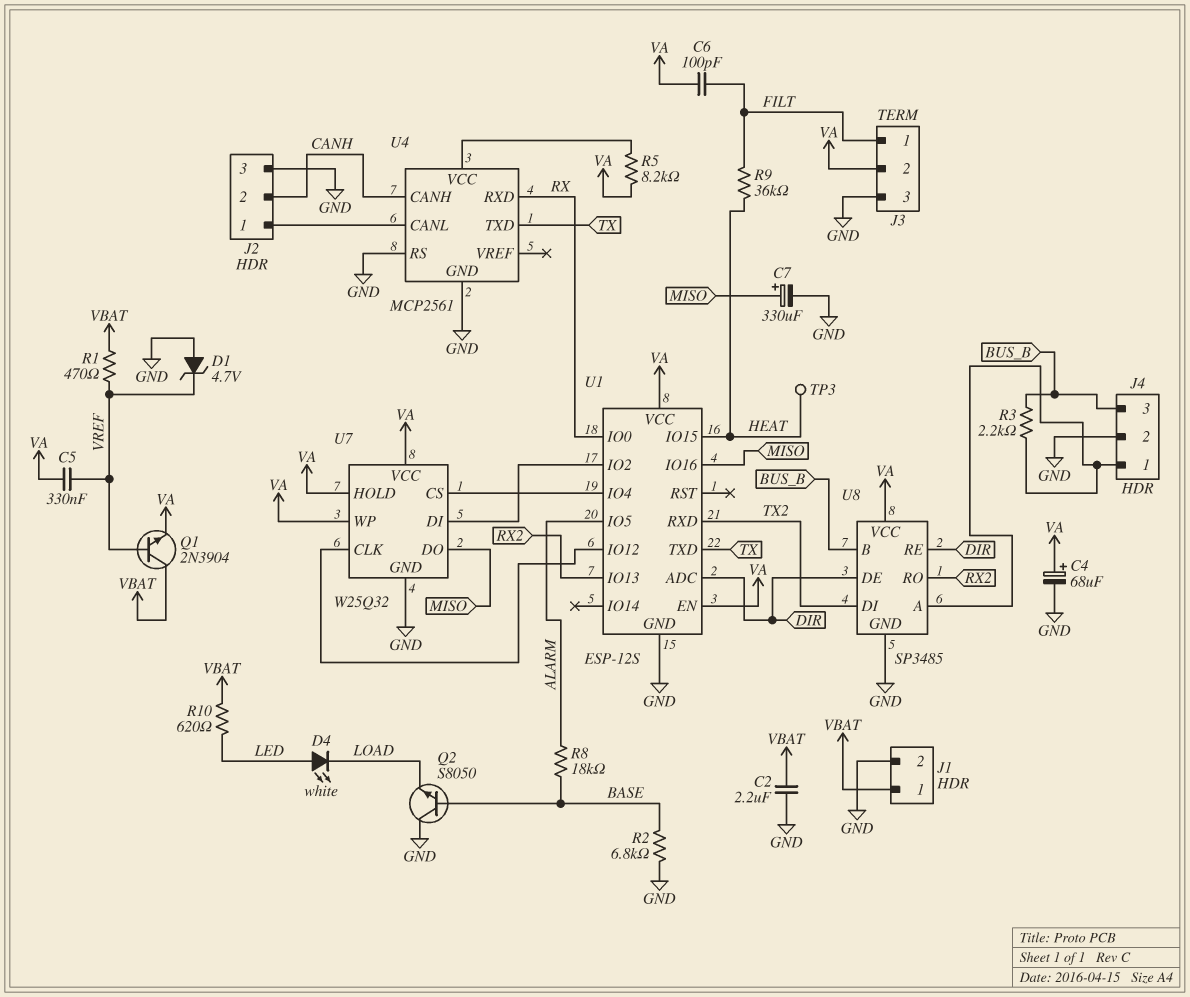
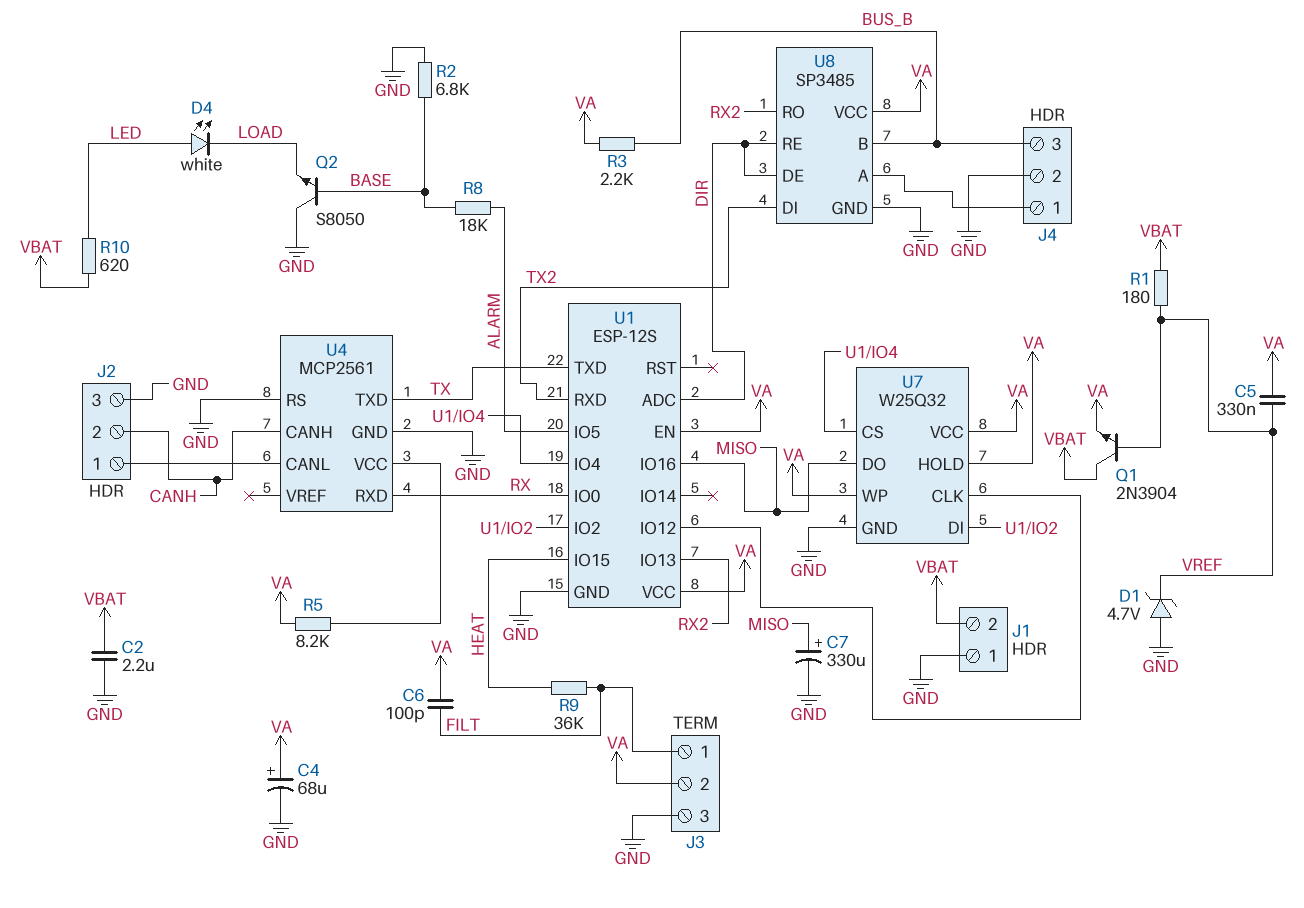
J1 pin 1: VBAT -> GND
J1 pin 2: GND -> VBAT
R1: 470 (VBAT, VREF) -> 180 (VBAT, VREF)
R3: 2.2k (BUS_B, J4/1) -> 2.2k (BUS_B, VA)
TP3: test point (HEAT) -> none

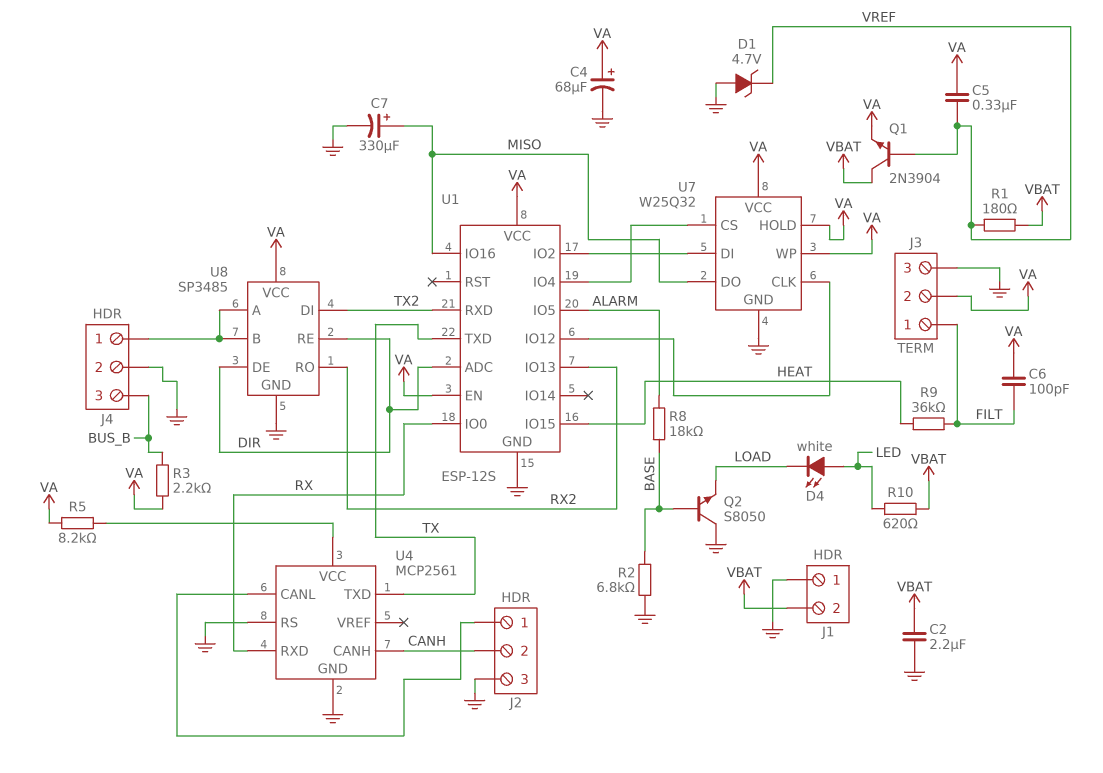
U8 pin B: BUS_B -> J4/1

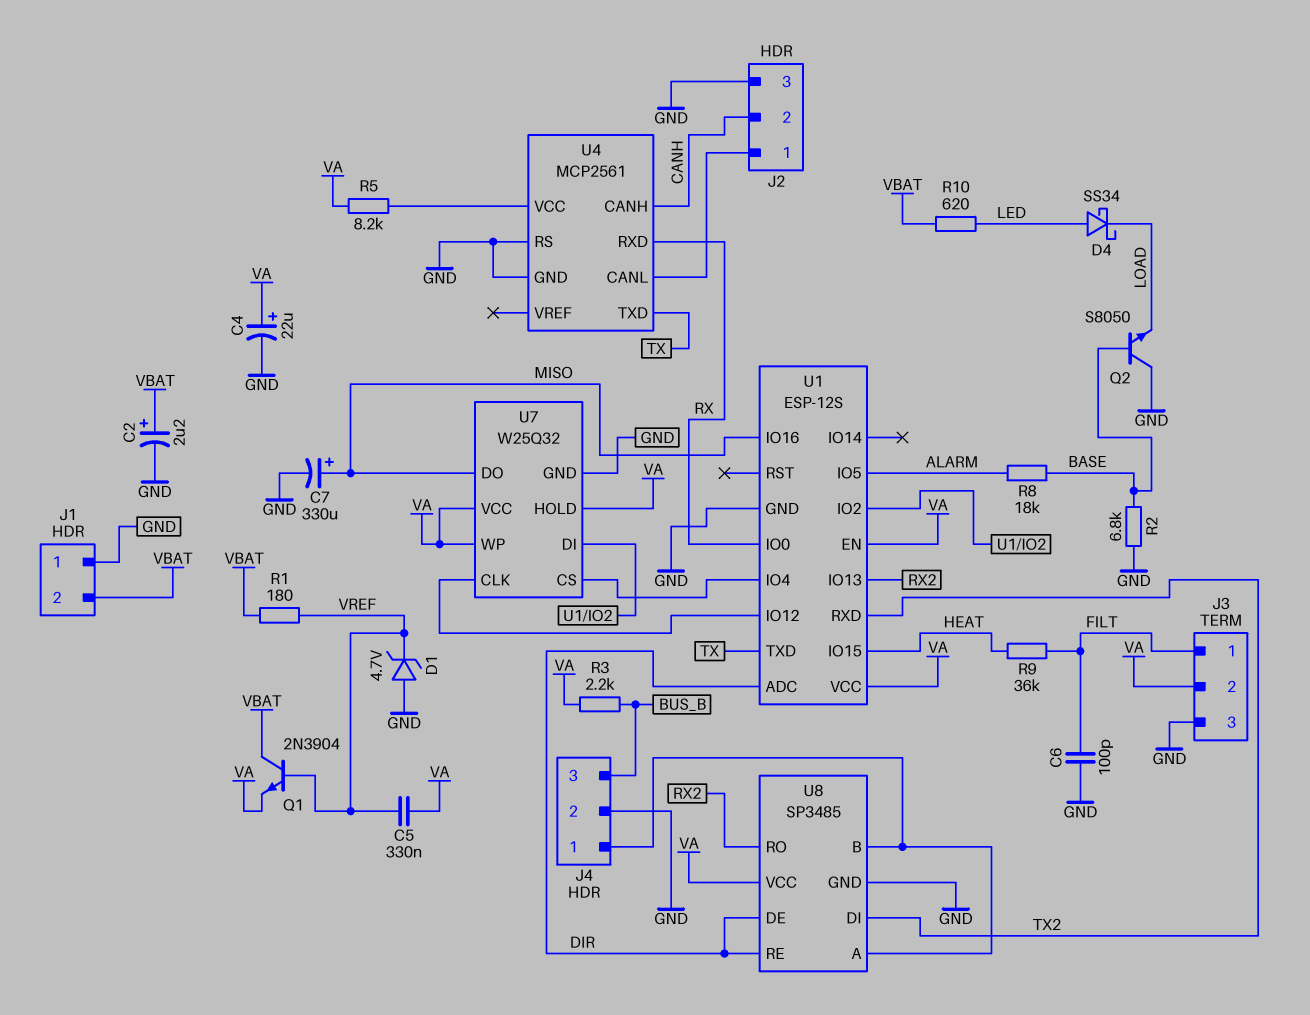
C2: 2.2uF (GND, VBAT) -> 2.2uF (plus VBAT, minus GND)
C4: 68uF (plus VA, minus GND) -> 22uF (plus VA, minus GND)
C6: 100pF (FILT, VA) -> 100pF (FILT, GND)
D4: LED white (A LED, K LOAD) -> schottky SS34 (A LED, K LOAD)

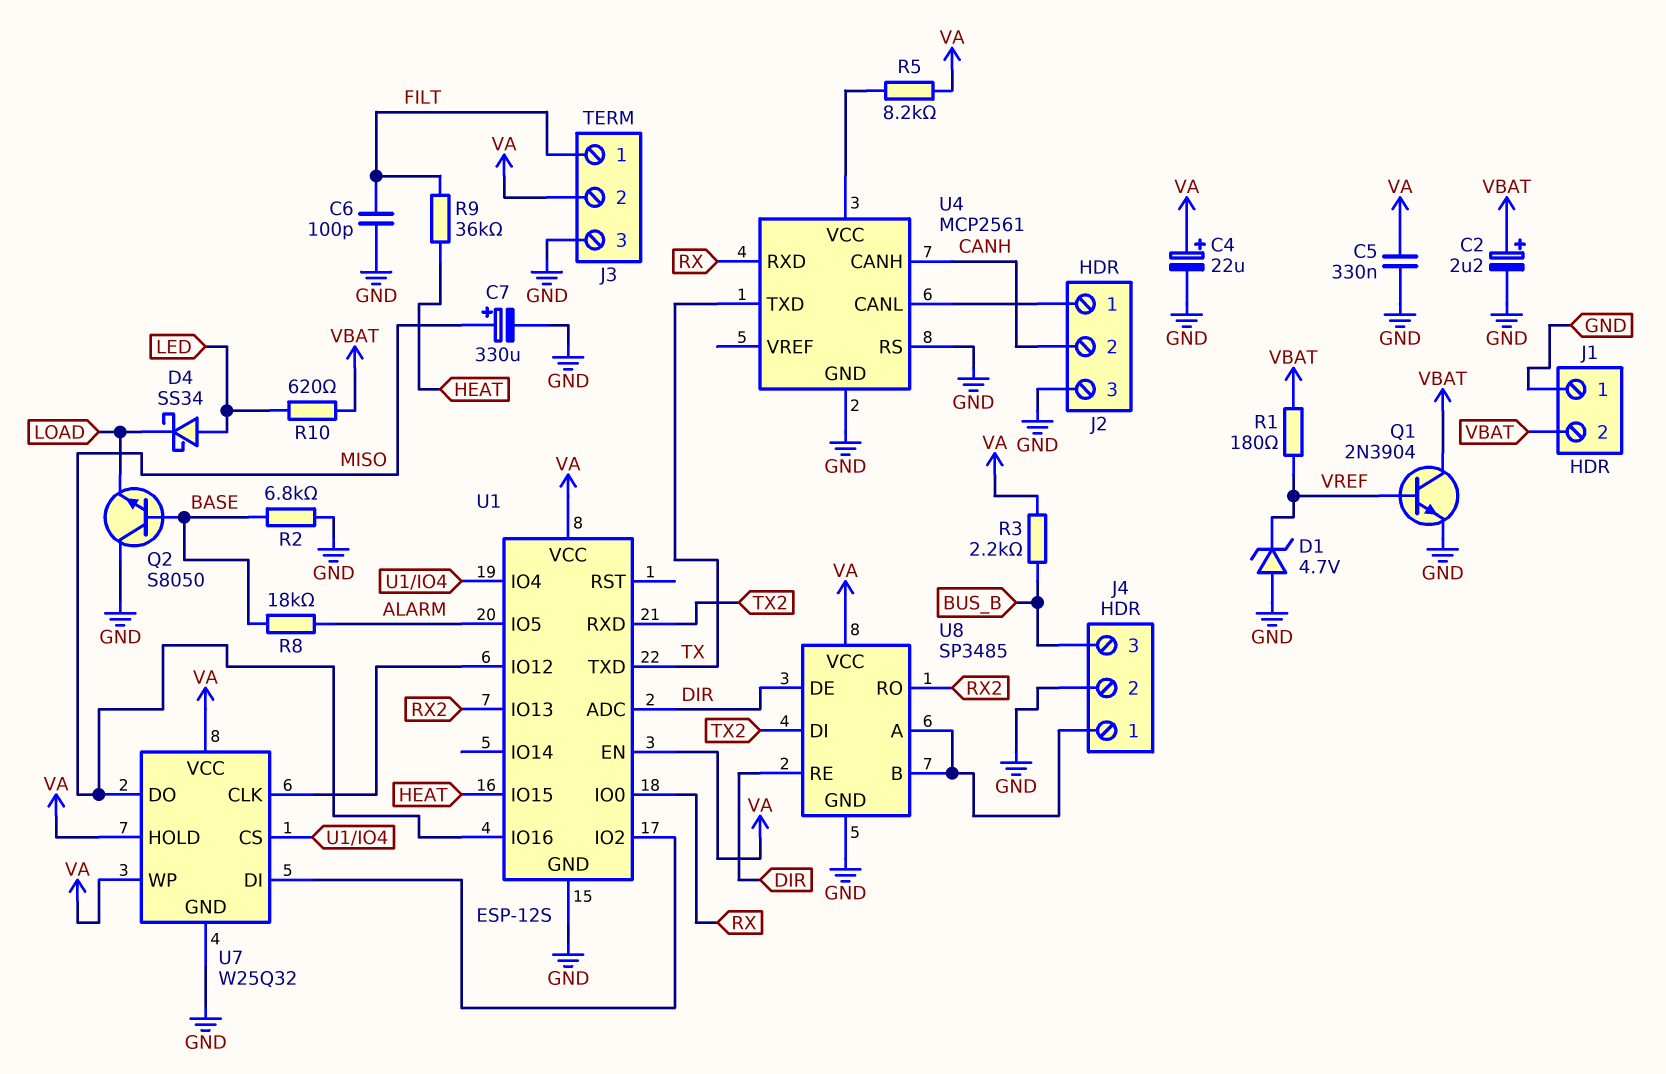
C5: 330nF (VA, VREF) -> 330nF (GND, VA)
Q1: NPN 2N3904 (B VREF, C VBAT, E VA) -> NPN 2N3904 (B VREF, C VBAT, E GND)

